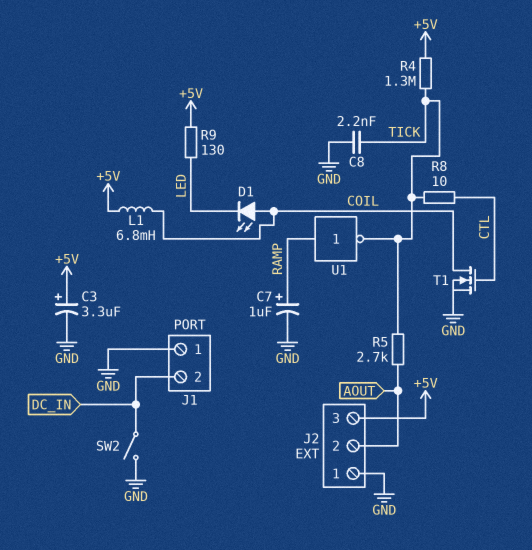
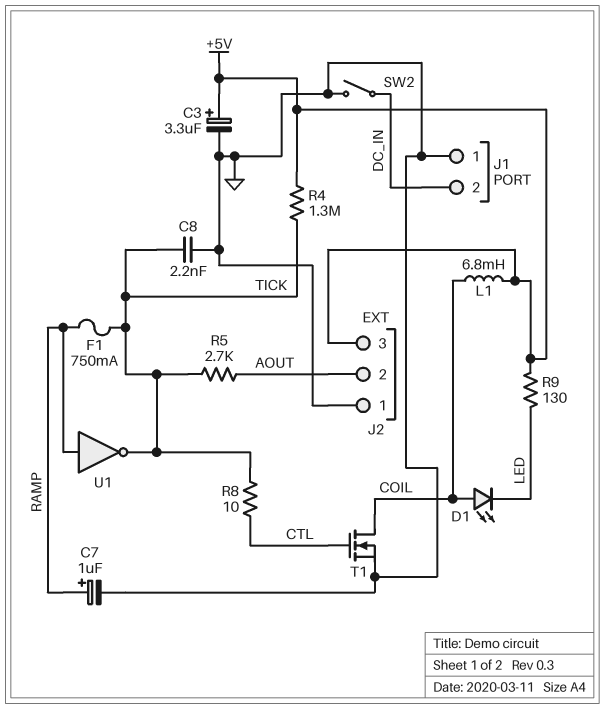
F1: none -> 750mA (RAMP, TICK)

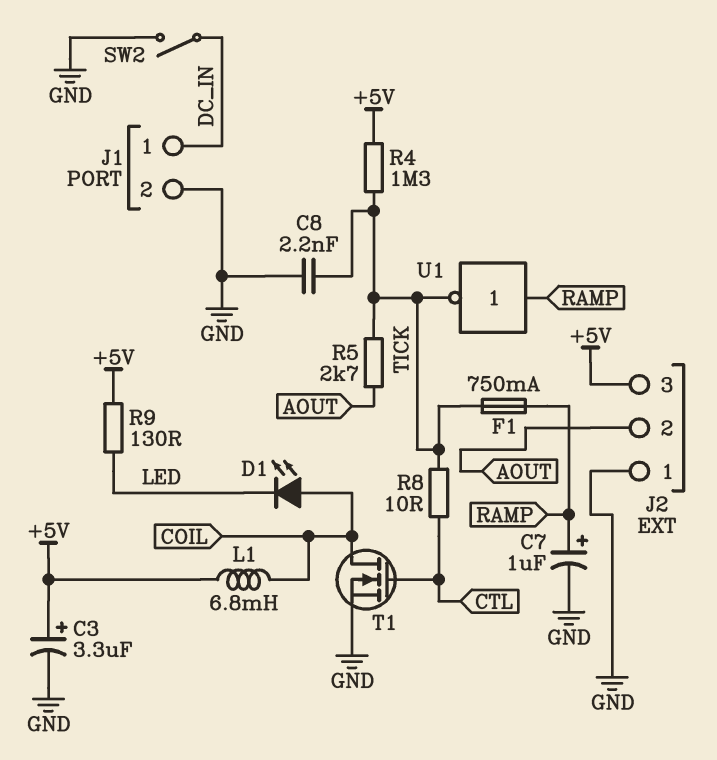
J1 pin 1: GND -> DC_IN
J1 pin 2: DC_IN -> GND

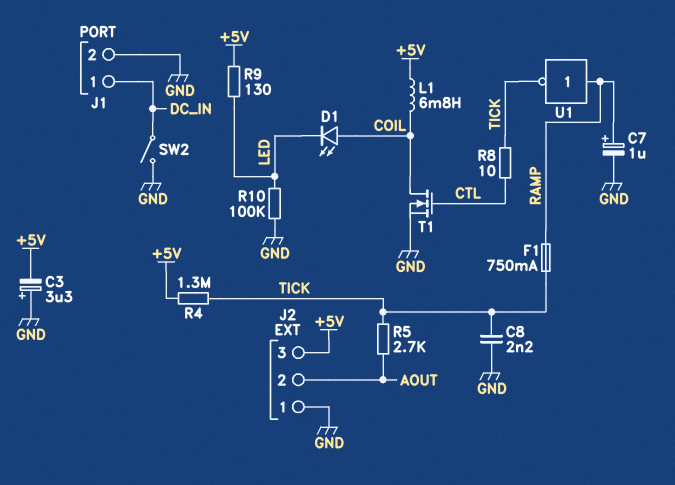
C3: 3.3uF (plus +5V, minus GND) -> 3.3uF (plus GND, minus +5V)
R10: none -> 100k (GND, LED)

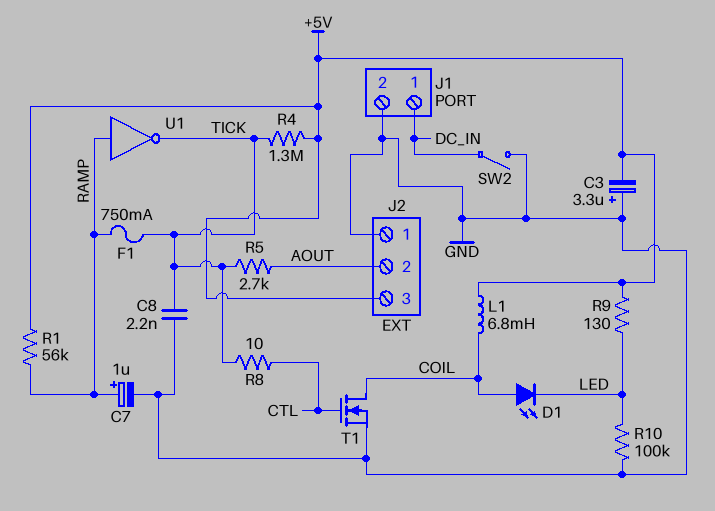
R1: none -> 56k (+5V, RAMP)

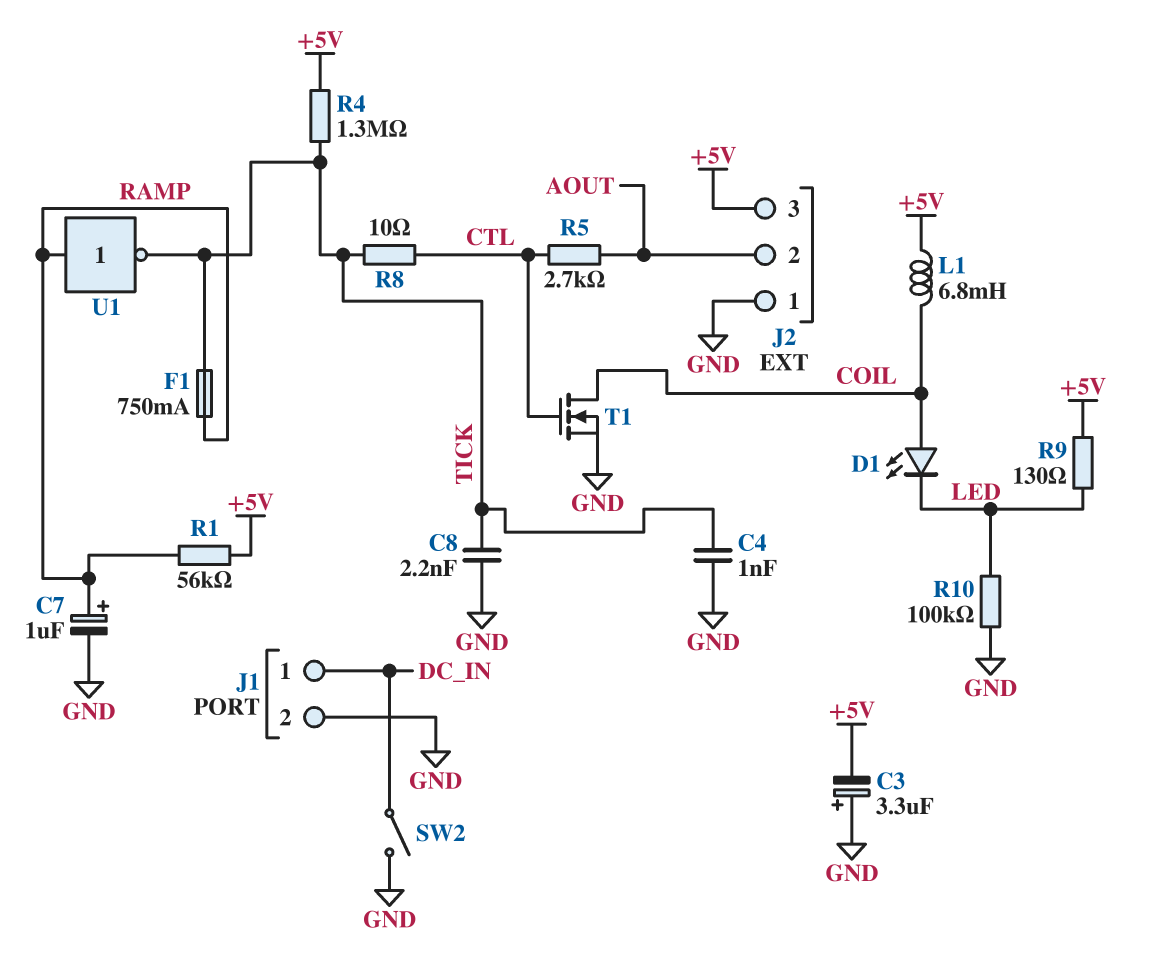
C4: none -> 1nF (GND, TICK)
R5: 2.7k (AOUT, TICK) -> 2.7k (AOUT, CTL)

